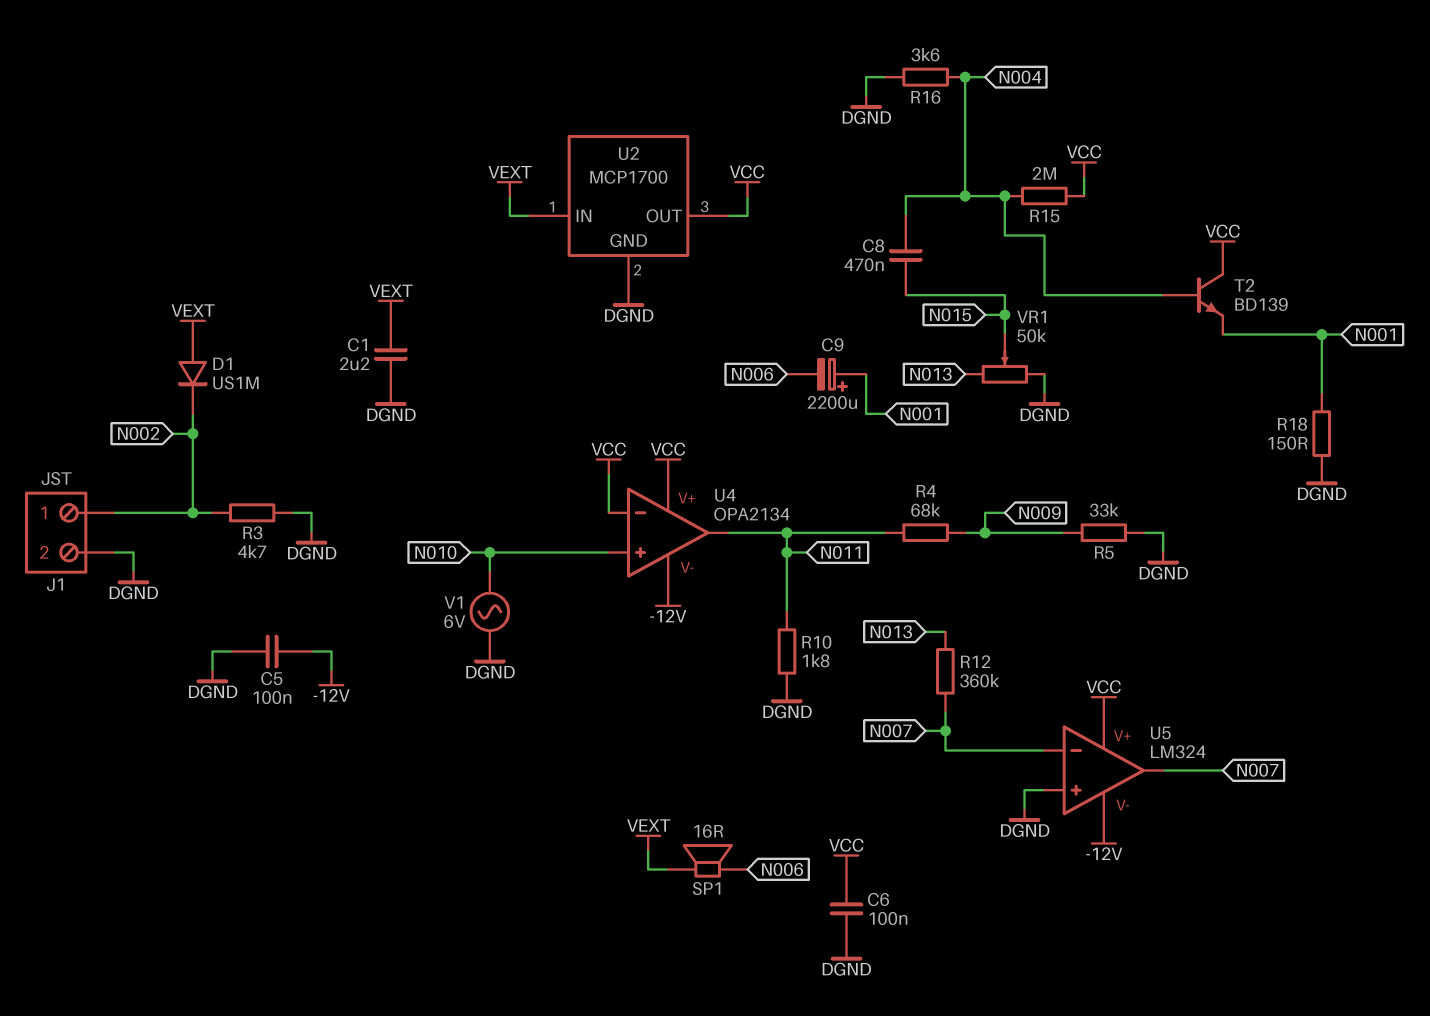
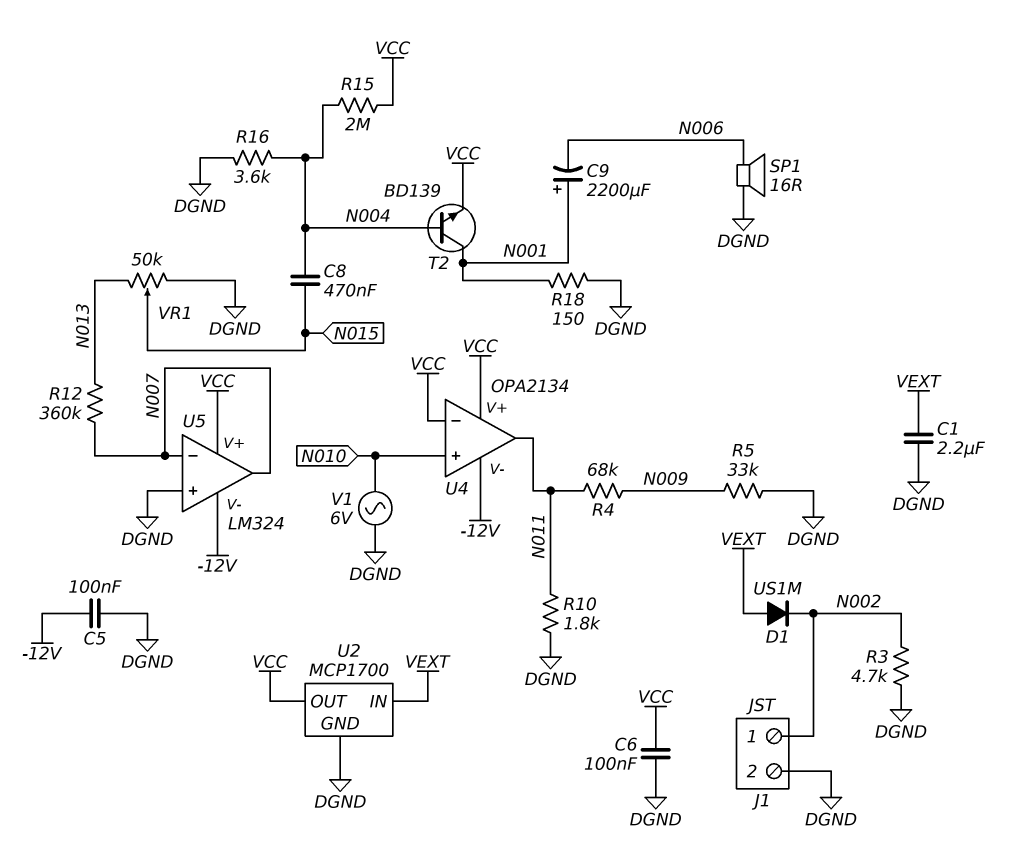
SP1: speaker 16R (N006, VEXT) -> speaker 16R (DGND, N006)
T2: NPN BD139 (B N004, C VCC, E N001) -> NPN BD139 (B N004, C N001, E VCC)

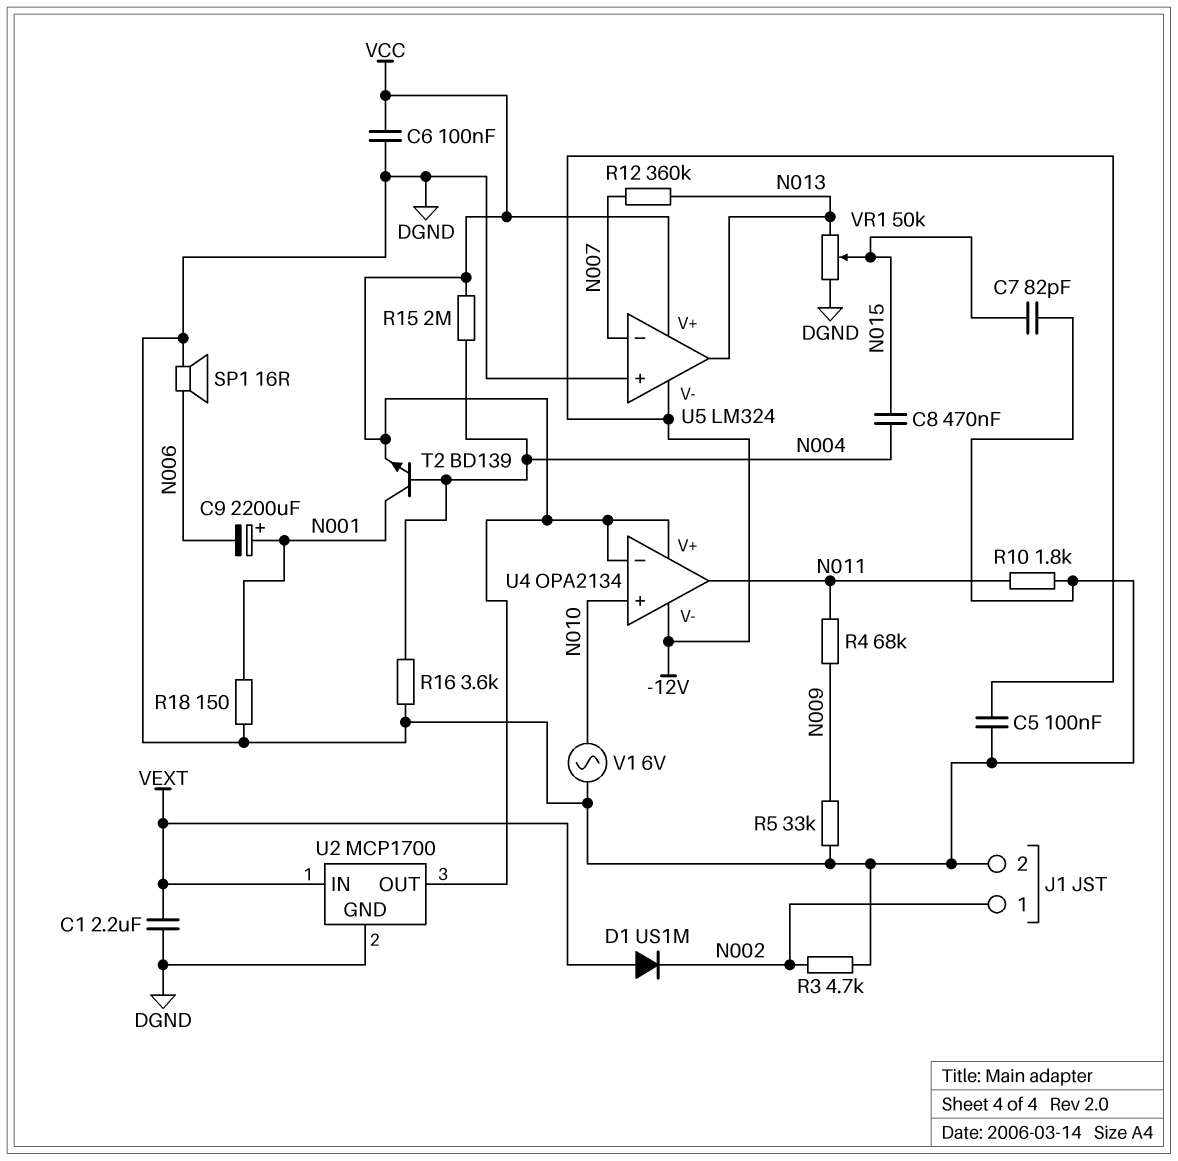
C7: none -> 82pF (DGND, N015)
U5 pin out: N007 -> N013

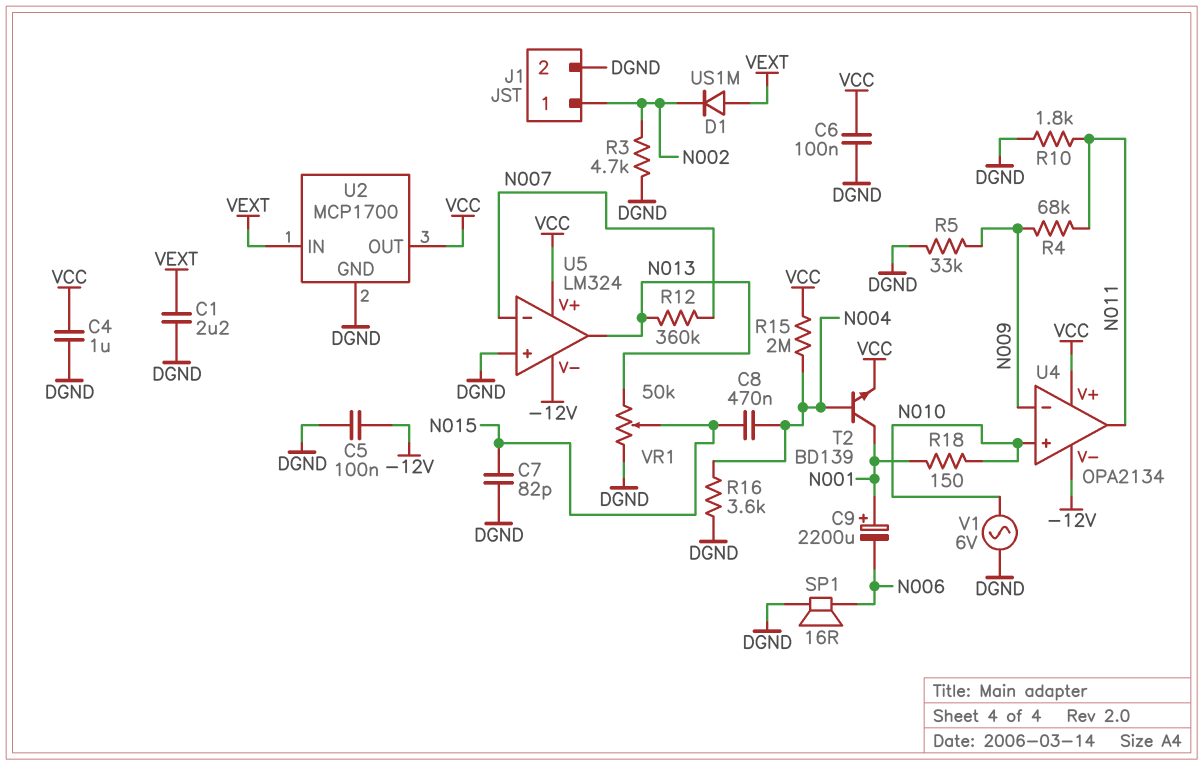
C4: none -> 1uF (DGND, VCC)
R18: 150 (DGND, N001) -> 150 (N001, N010)
U4 pin in-: VCC -> N009

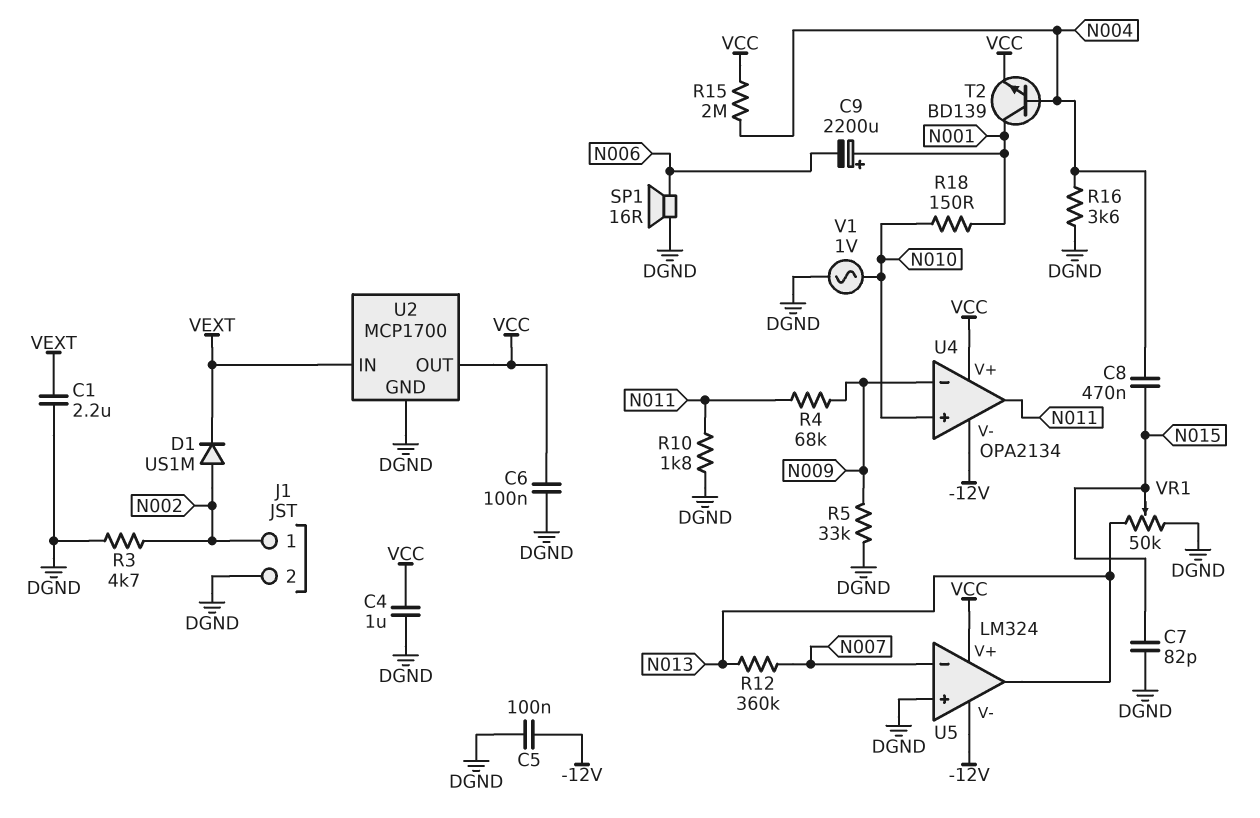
D1: diode US1M (A VEXT, K N002) -> diode US1M (A N002, K VEXT)
V1: AC 6V (DGND, N010) -> AC 1V (DGND, N010)

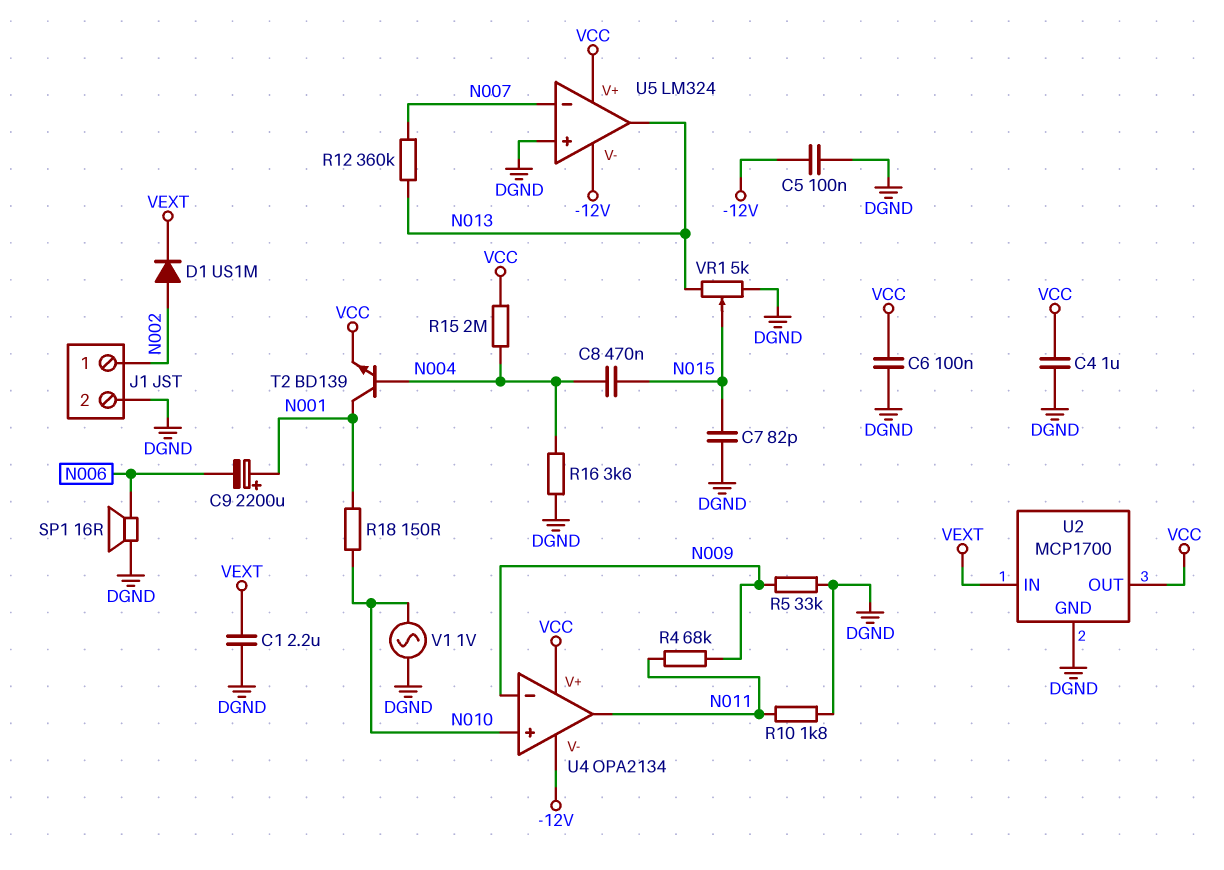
R3: 4.7k (DGND, N002) -> none
VR1: 50k (DGND, N013, wiper N015) -> 5k (DGND, N013, wiper N015)

